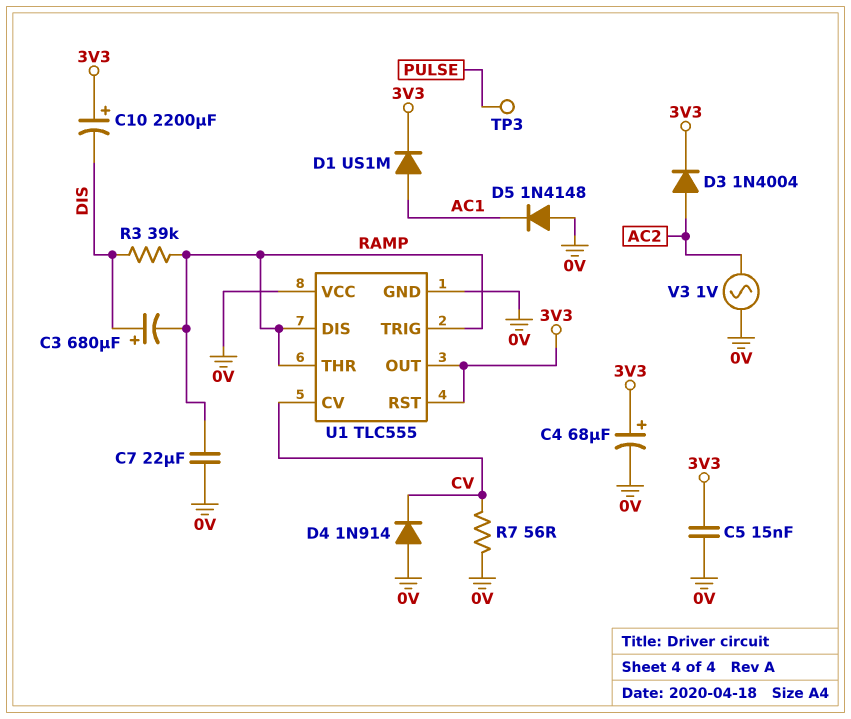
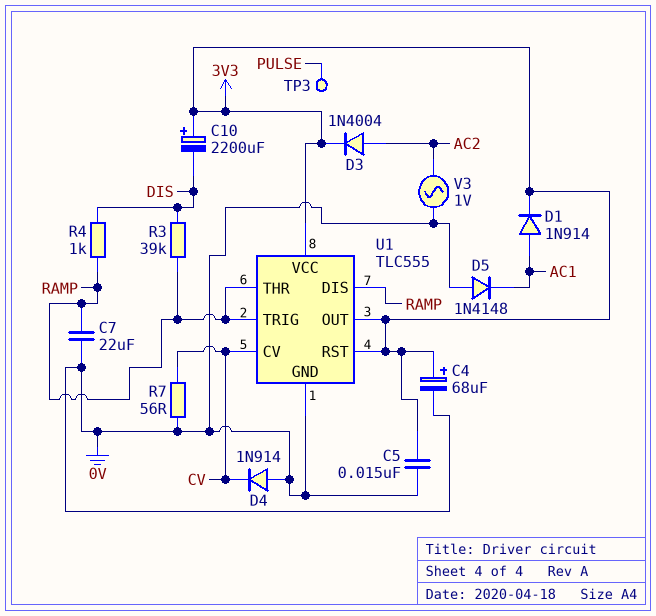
C3: 680uF (plus DIS, minus RAMP) -> none
D1: diode US1M (A AC1, K 3V3) -> diode 1N914 (A AC1, K 3V3)
R4: none -> 1k (DIS, RAMP)
U1 pin VCC: 0V -> 3V3

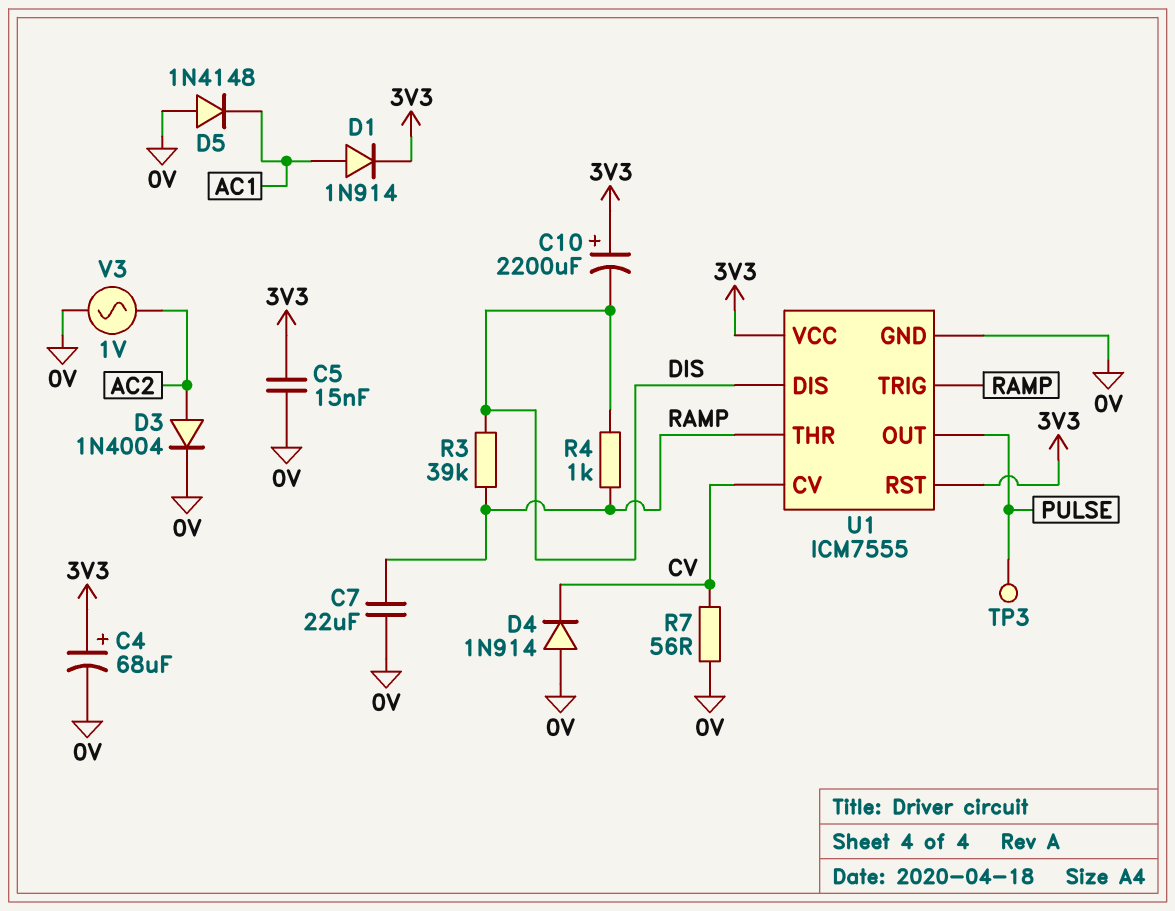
D3: diode 1N4004 (A AC2, K 3V3) -> diode 1N4004 (A AC2, K 0V)
U1: TLC555 -> ICM7555
U1 pin DIS: RAMP -> DIS
U1 pin OUT: 3V3 -> PULSE

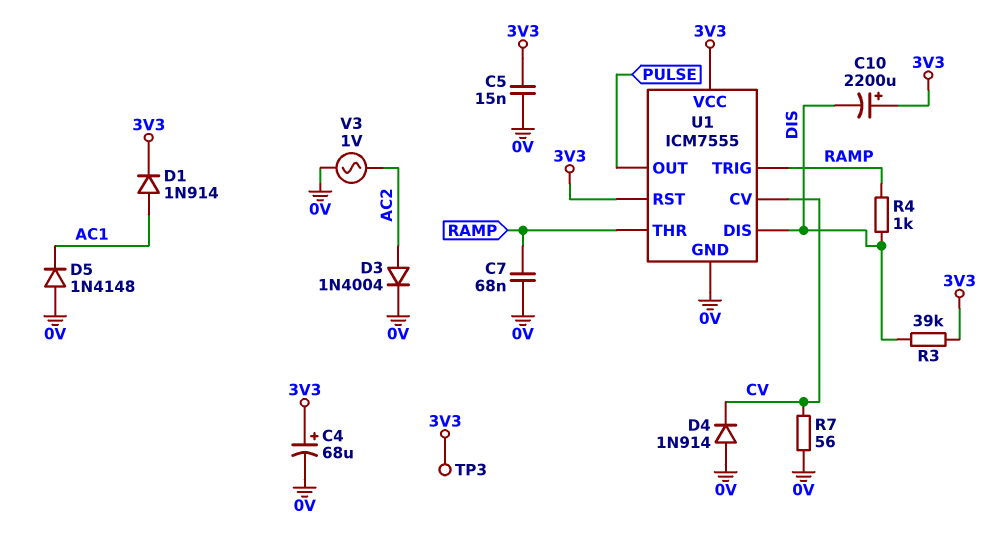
C7: 22uF (0V, RAMP) -> 68nF (0V, RAMP)
R3: 39k (DIS, RAMP) -> 39k (3V3, DIS)
TP3: test point (PULSE) -> test point (3V3)

